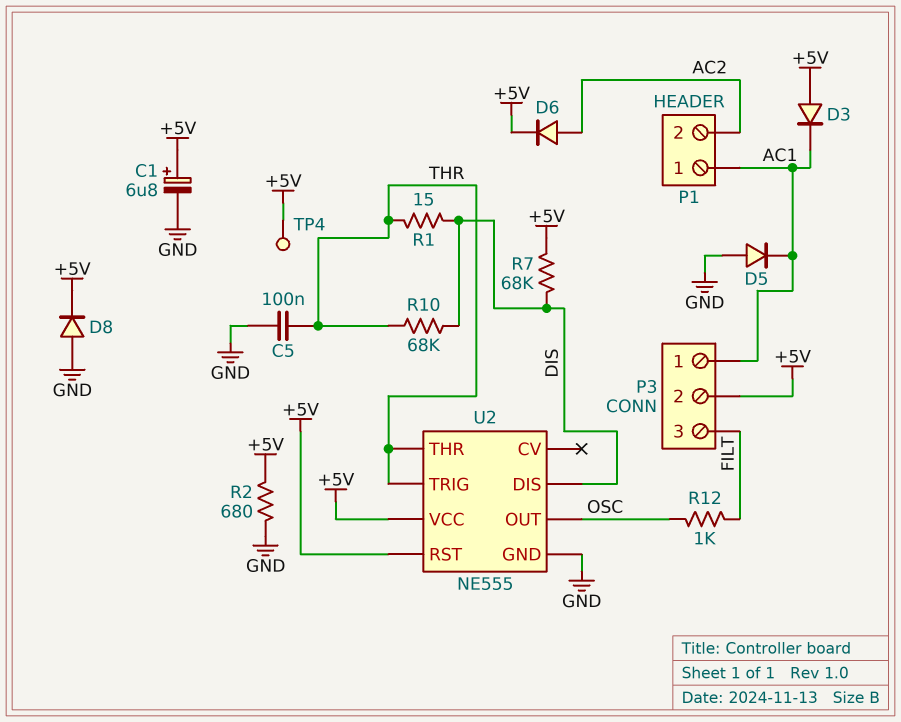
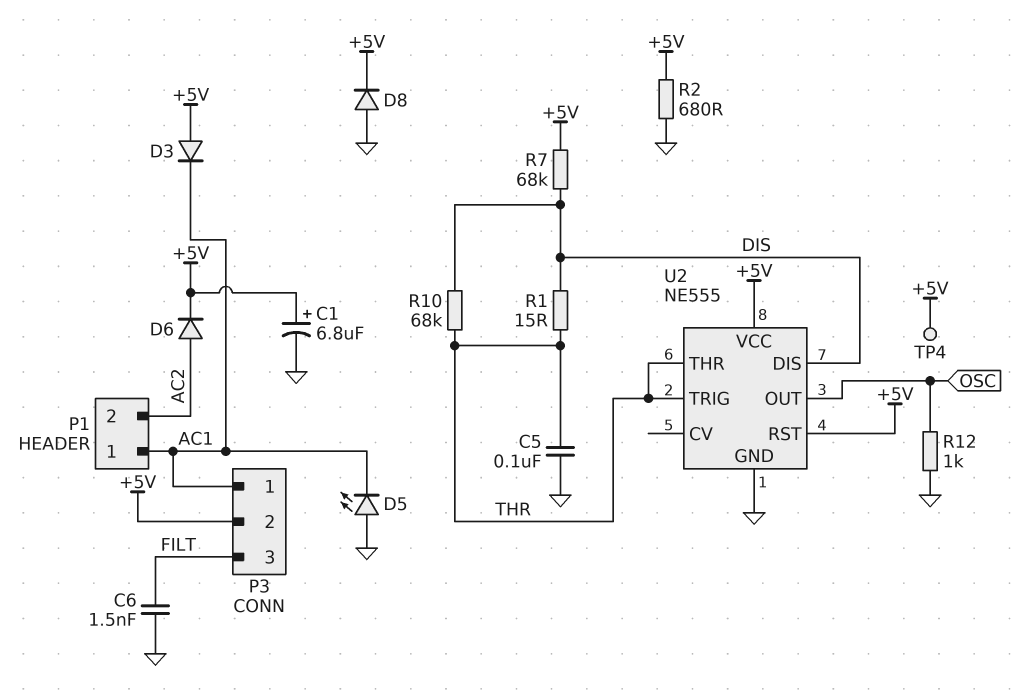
C6: none -> 1.5nF (FILT, GND)
D5: diode (A GND, K AC1) -> LED (A GND, K AC1)
R12: 1k (FILT, OSC) -> 1k (GND, OSC)

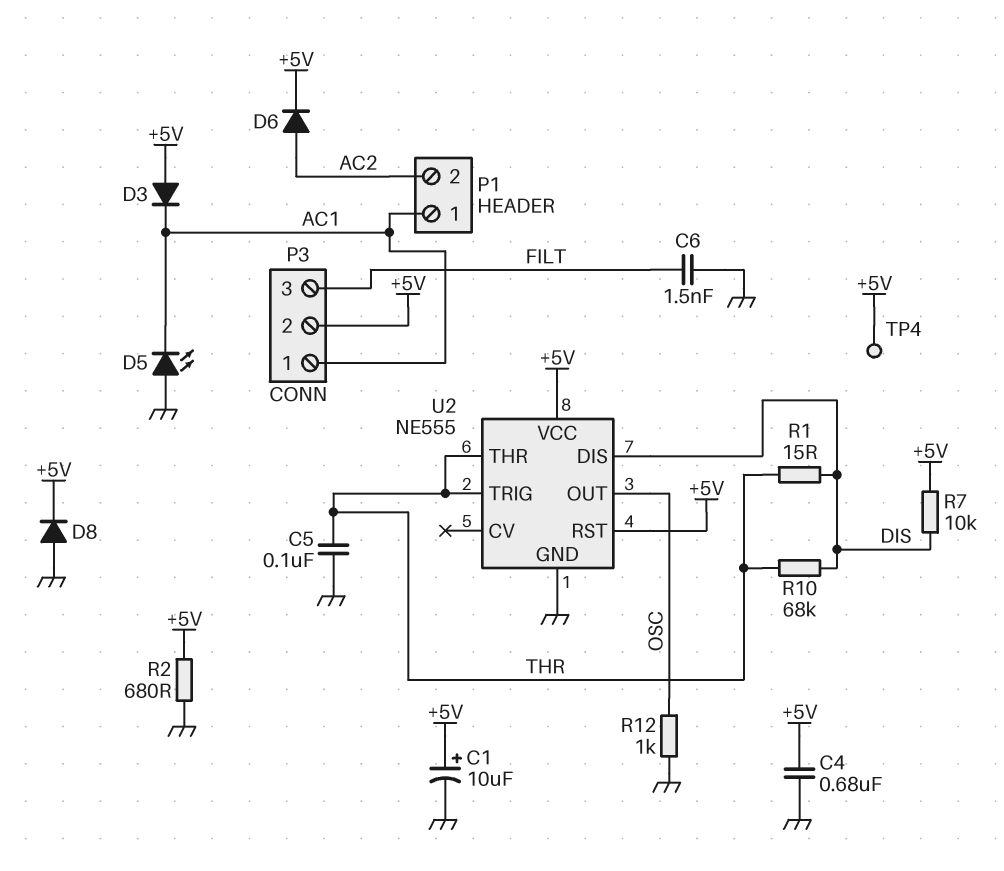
C1: 6.8uF (plus +5V, minus GND) -> 10uF (plus +5V, minus GND)
C4: none -> 680nF (+5V, GND)
R7: 68k (+5V, DIS) -> 10k (+5V, DIS)

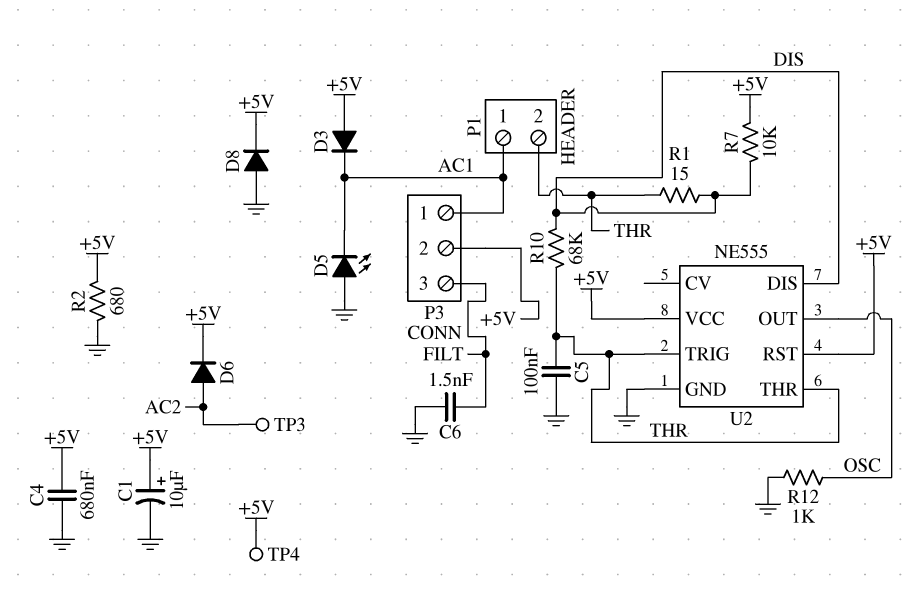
P1 pin 2: AC2 -> THR
TP3: none -> test point (AC2)

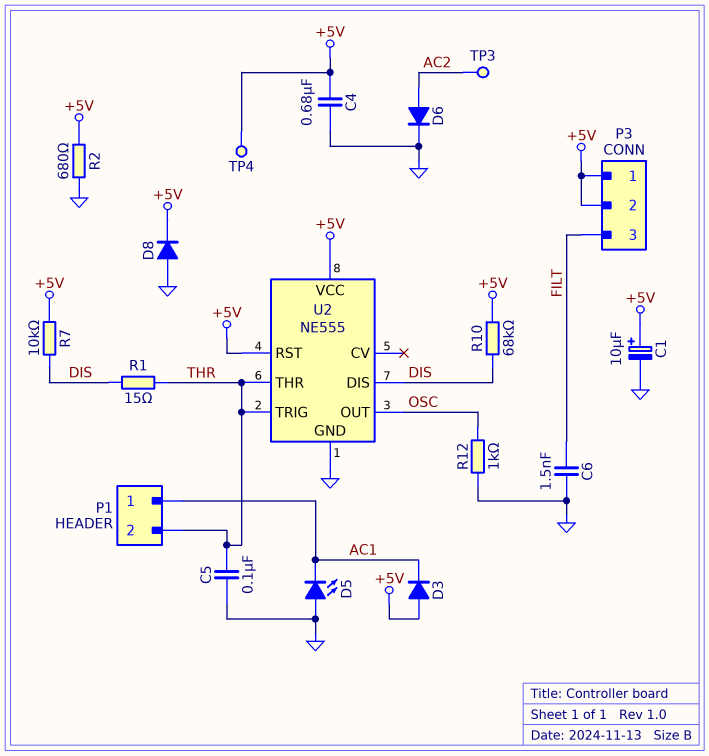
D6: diode (A AC2, K +5V) -> diode (A AC2, K GND)
P3 pin 1: AC1 -> +5V
R10: 68k (DIS, THR) -> 68k (+5V, DIS)

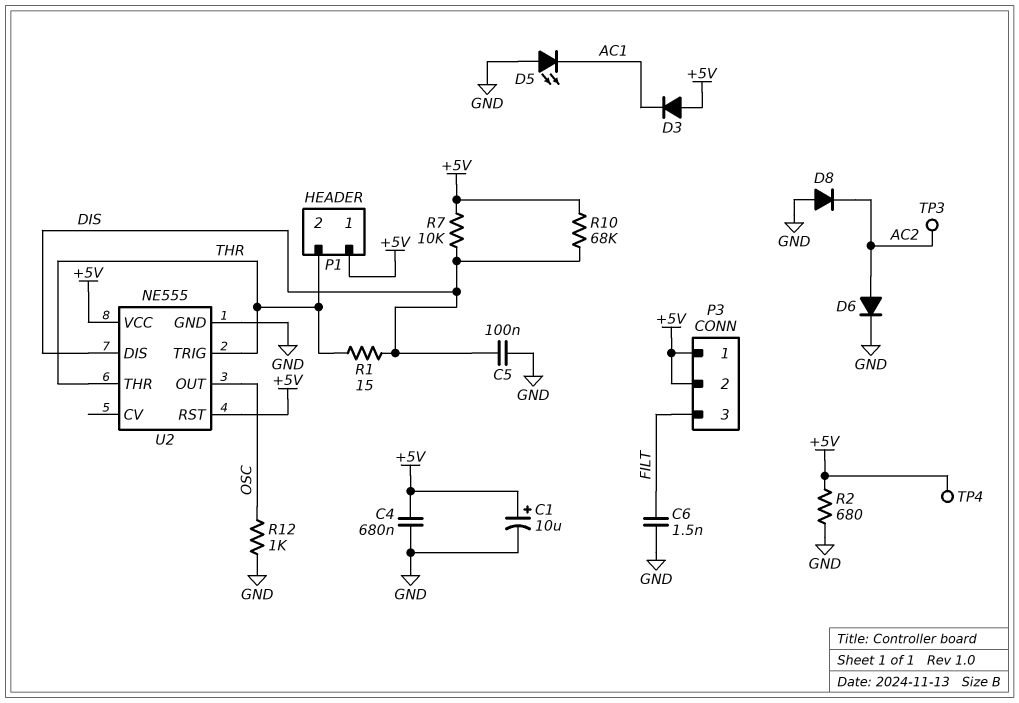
C5: 100nF (GND, THR) -> 100nF (DIS, GND)
D8: diode (A GND, K +5V) -> diode (A GND, K AC2)
P1 pin 1: AC1 -> +5V

